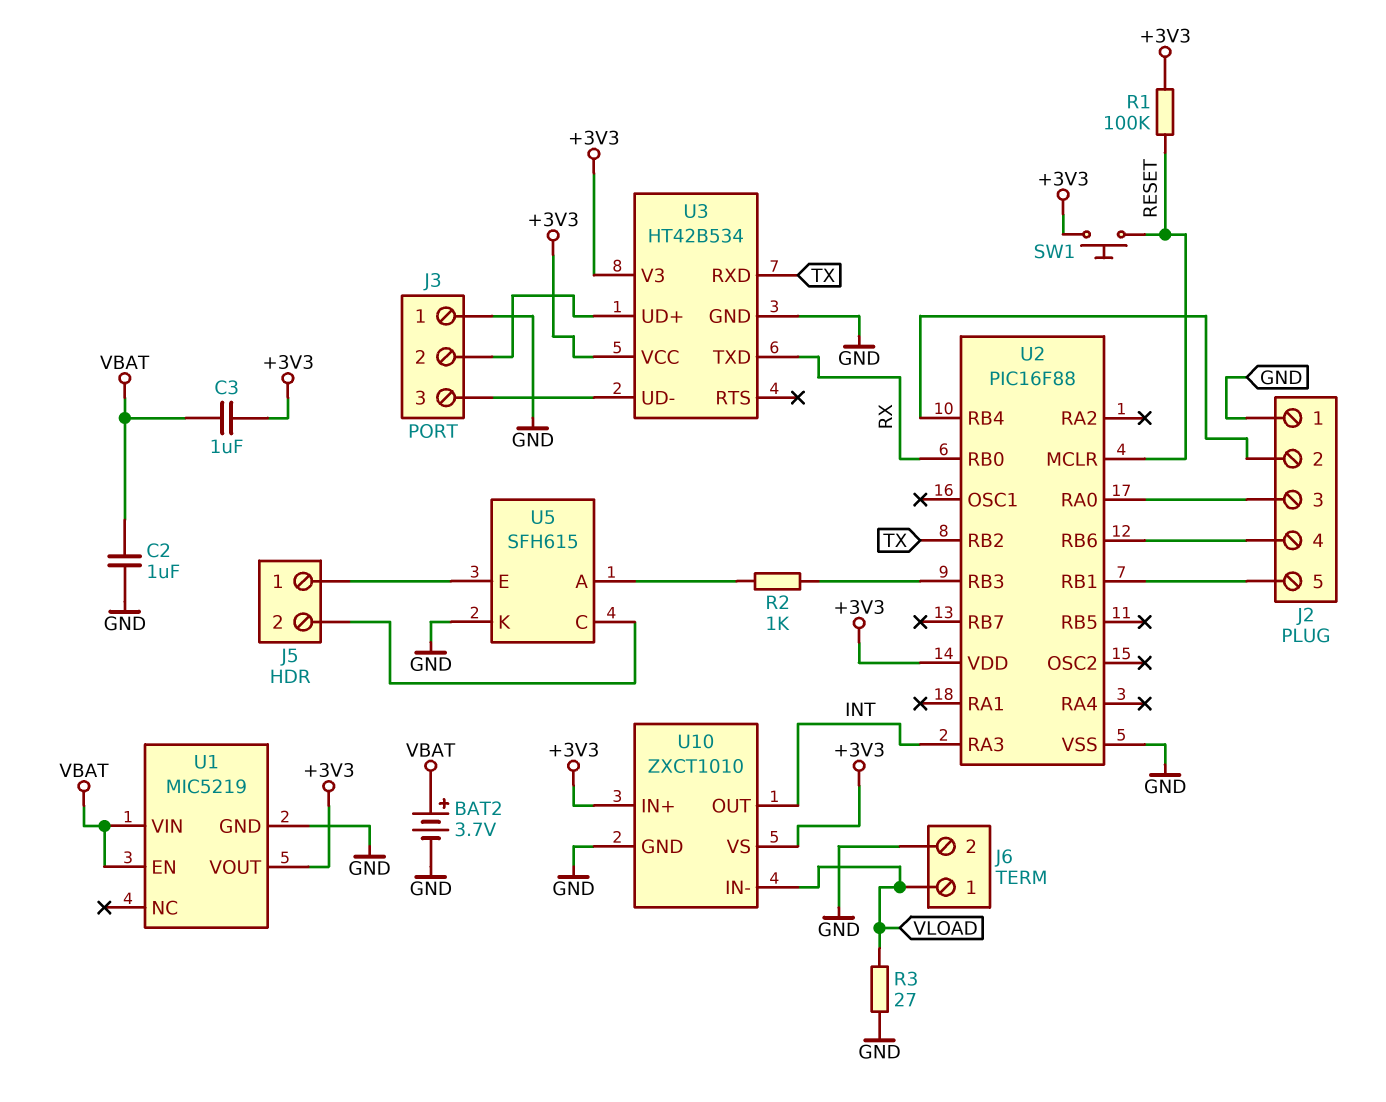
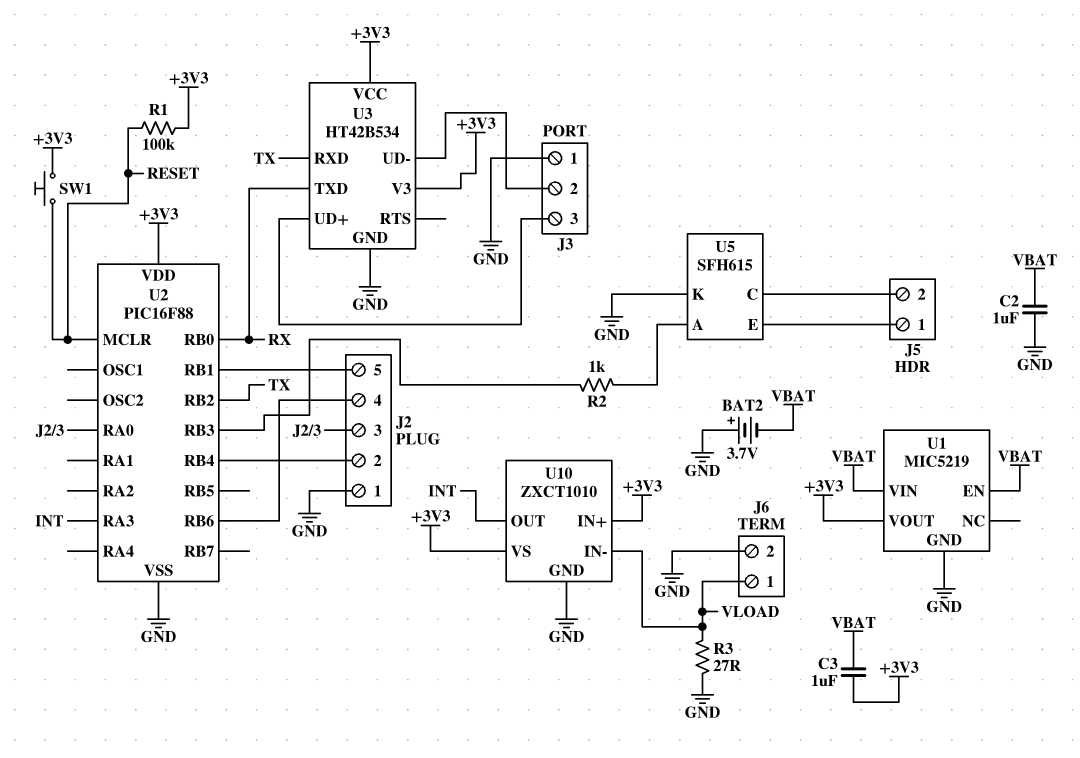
BAT2: 3.7V (plus VBAT, minus GND) -> 3.7V (plus GND, minus VBAT)
U3 pin UD+: J3/2 -> J3/3
U3 pin UD-: J3/3 -> J3/2

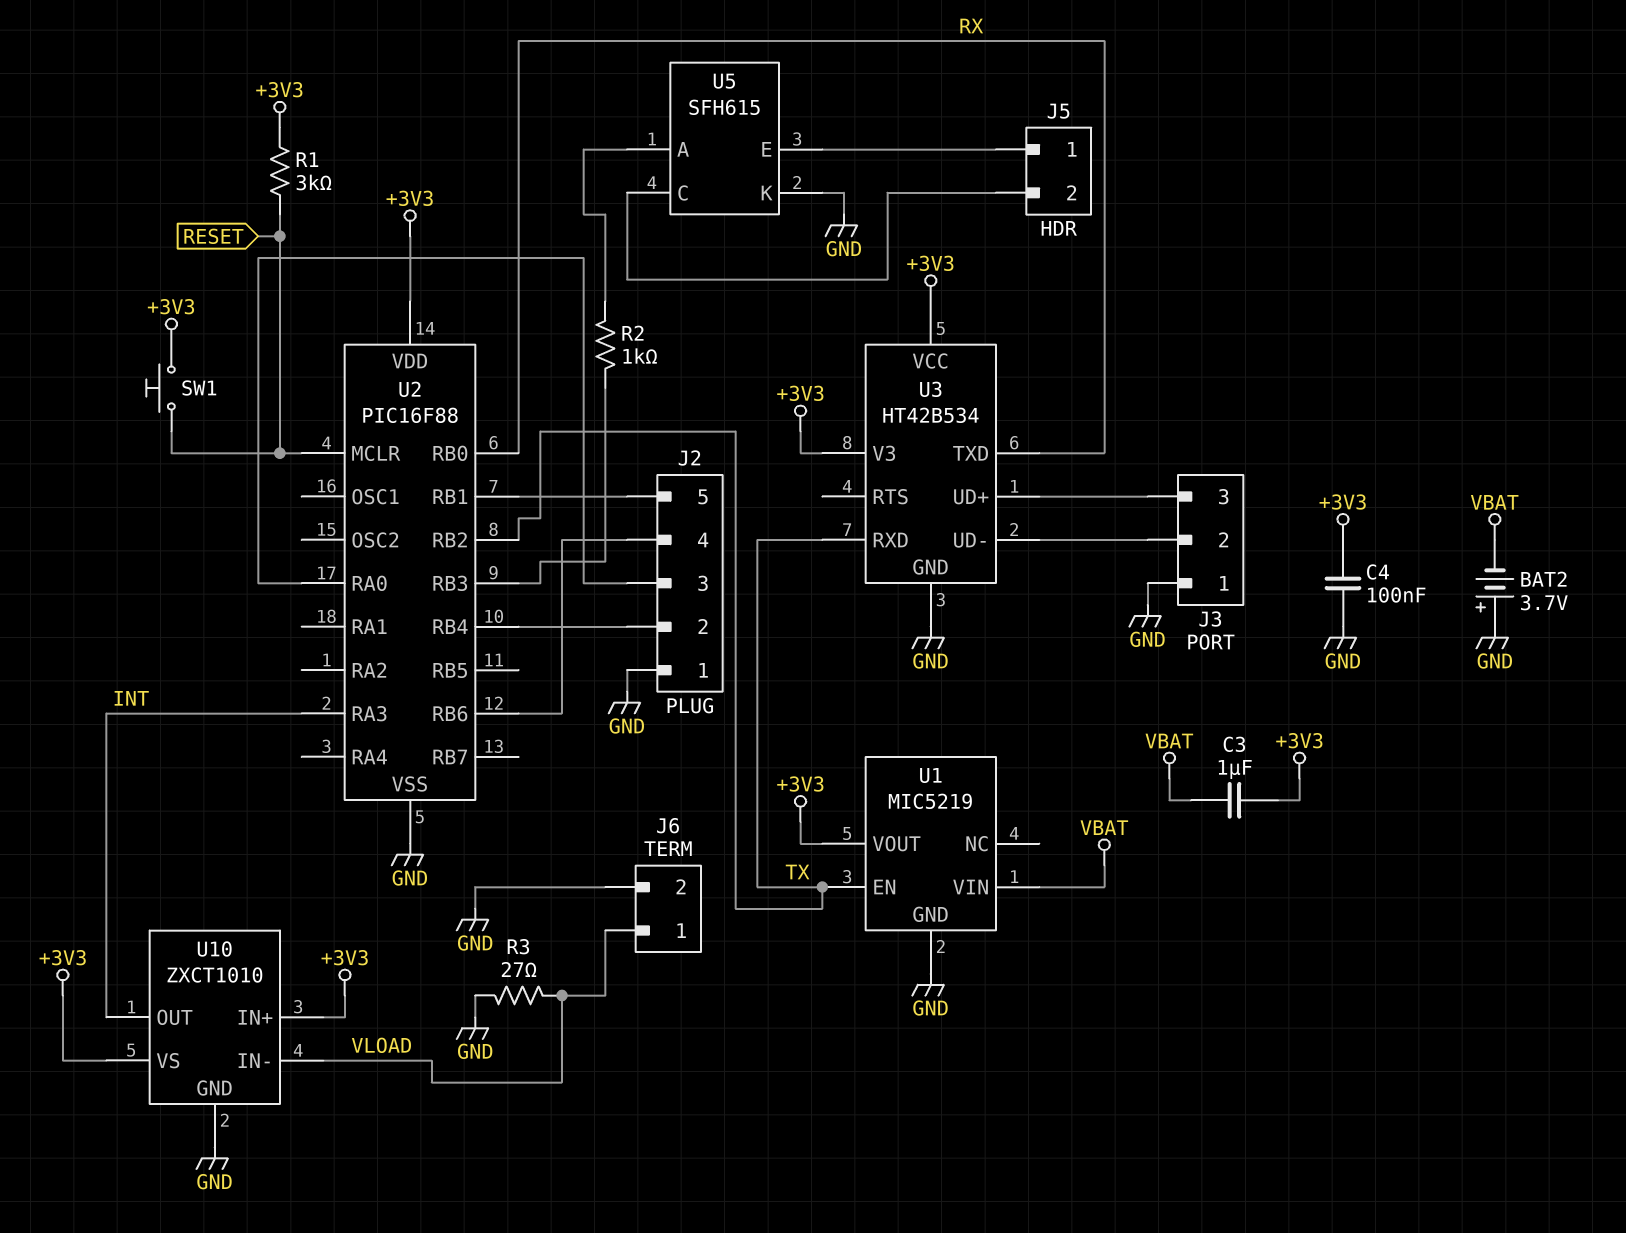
C2: 1uF (GND, VBAT) -> none
C4: none -> 100nF (+3V3, GND)
R1: 100k (+3V3, RESET) -> 3k (+3V3, RESET)
U1 pin EN: VBAT -> TX

